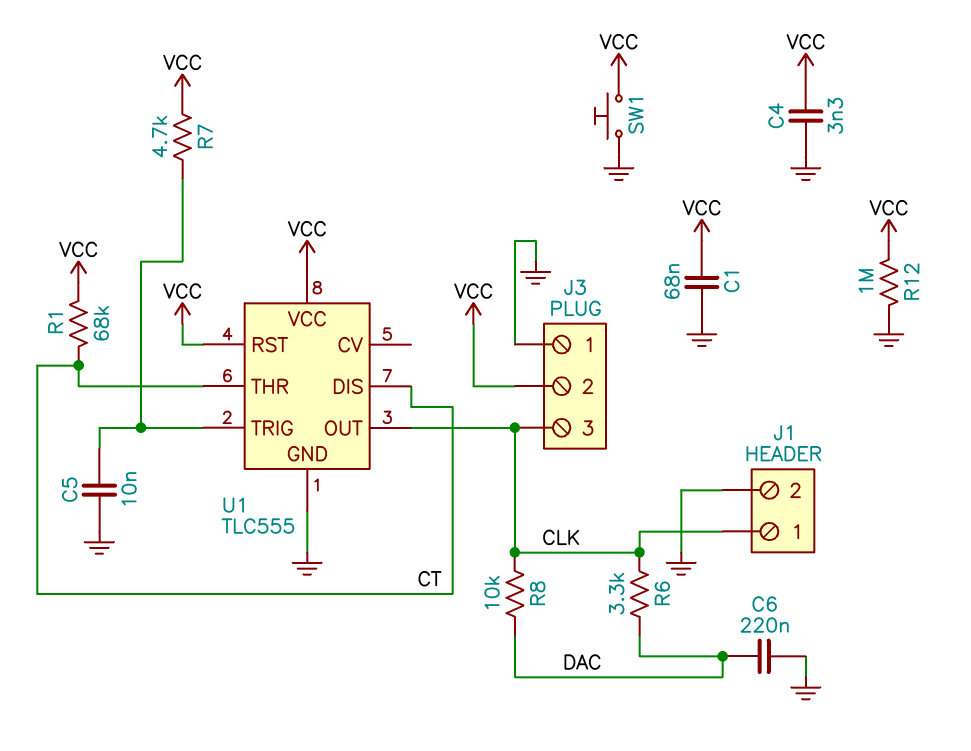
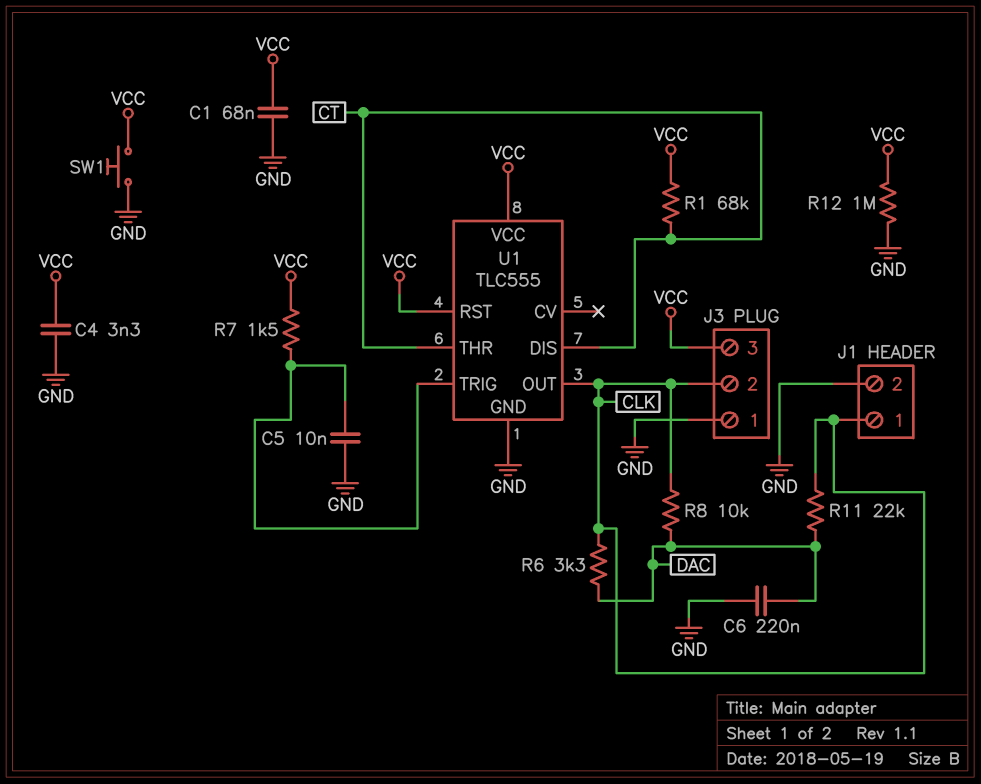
J3 pin 2: VCC -> CLK
J3 pin 3: CLK -> VCC
R7: 4.7k (U1/TRIG, VCC) -> 1.5k (U1/TRIG, VCC)
R11: none -> 22k (CLK, DAC)

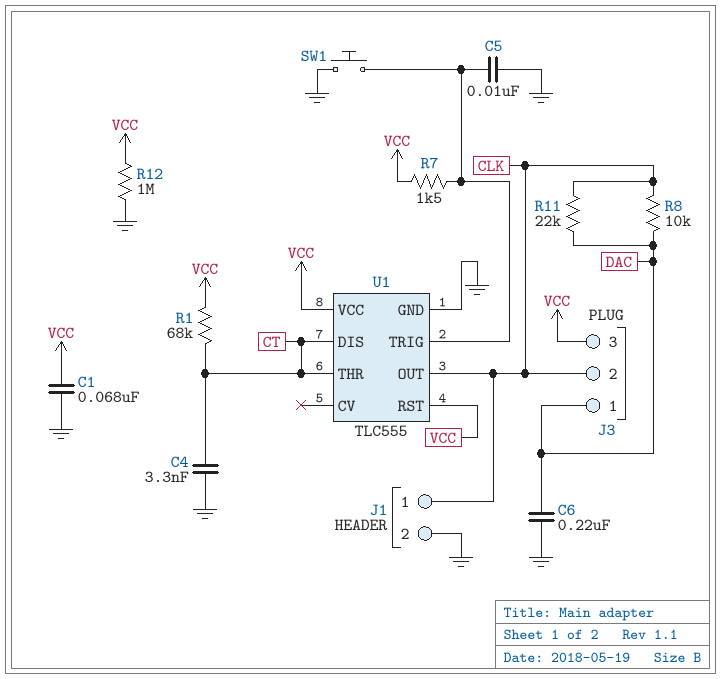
C4: 3.3nF (GND, VCC) -> 3.3nF (CT, GND)
J3 pin 1: GND -> DAC
R6: 3.3k (CLK, DAC) -> none
SW1: button (GND, VCC) -> button (GND, U1/TRIG)

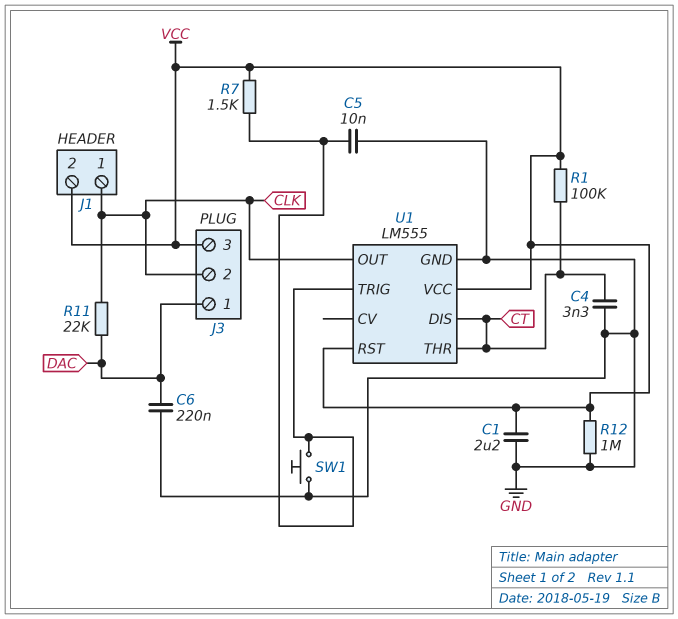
C1: 68nF (GND, VCC) -> 2.2uF (GND, VCC)
J1 pin 2: GND -> VCC
R1: 68k (CT, VCC) -> 100k (CT, VCC)
R8: 10k (CLK, DAC) -> none
U1: TLC555 -> LM555

